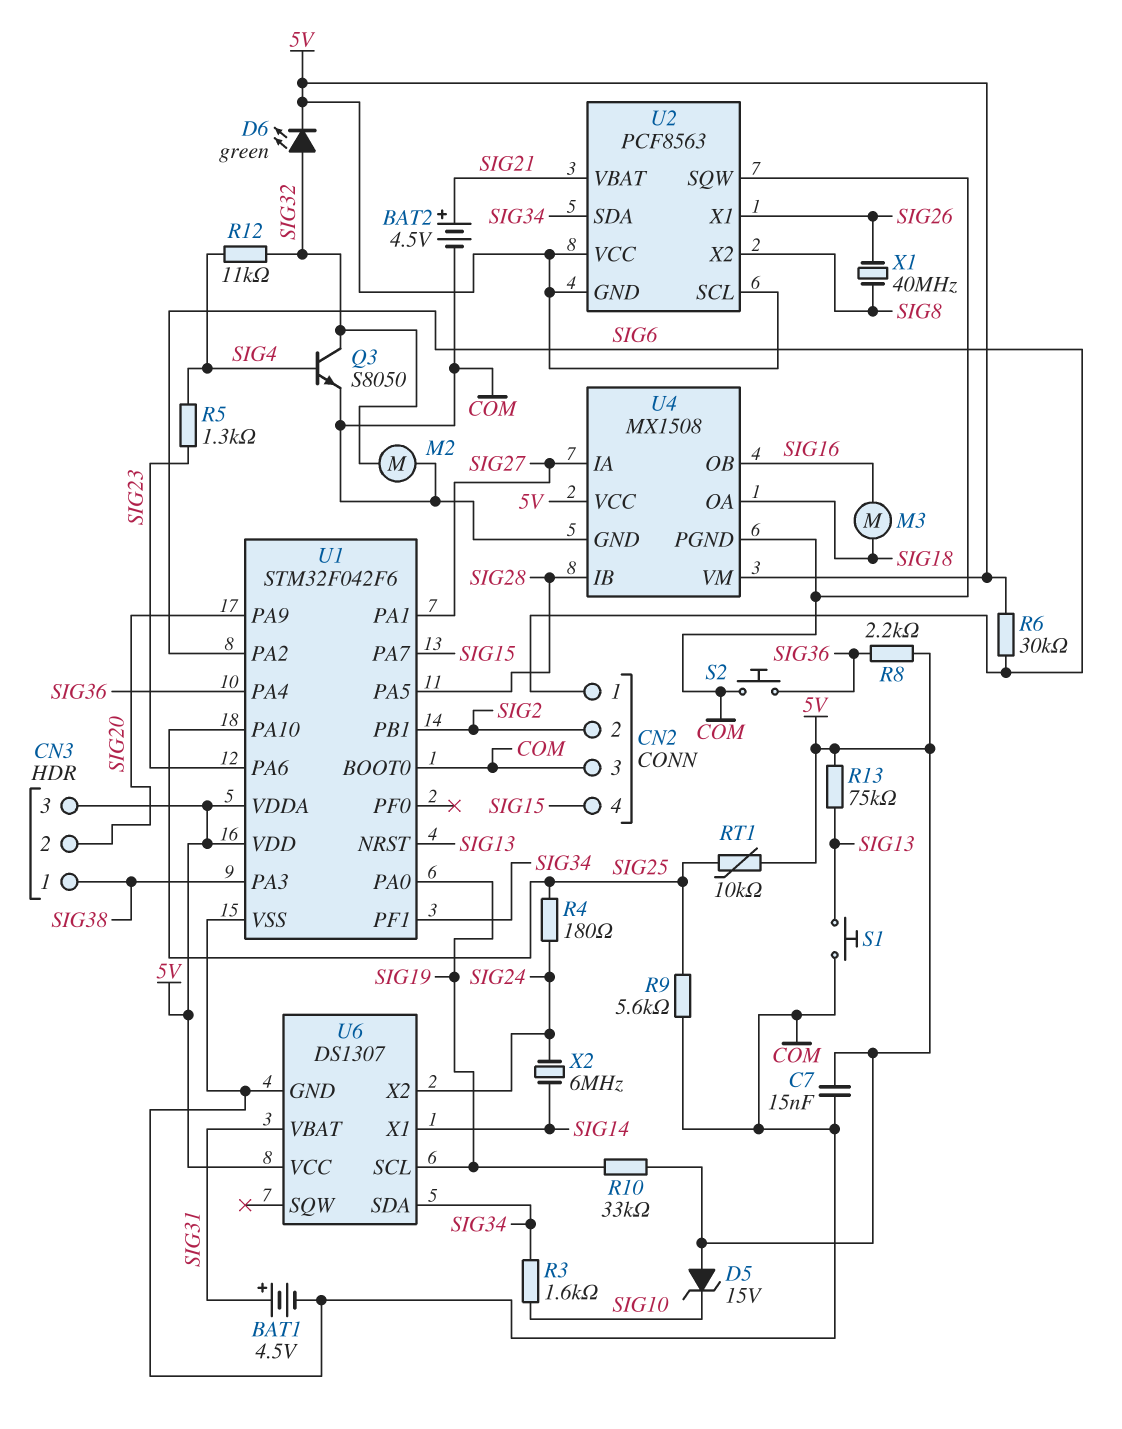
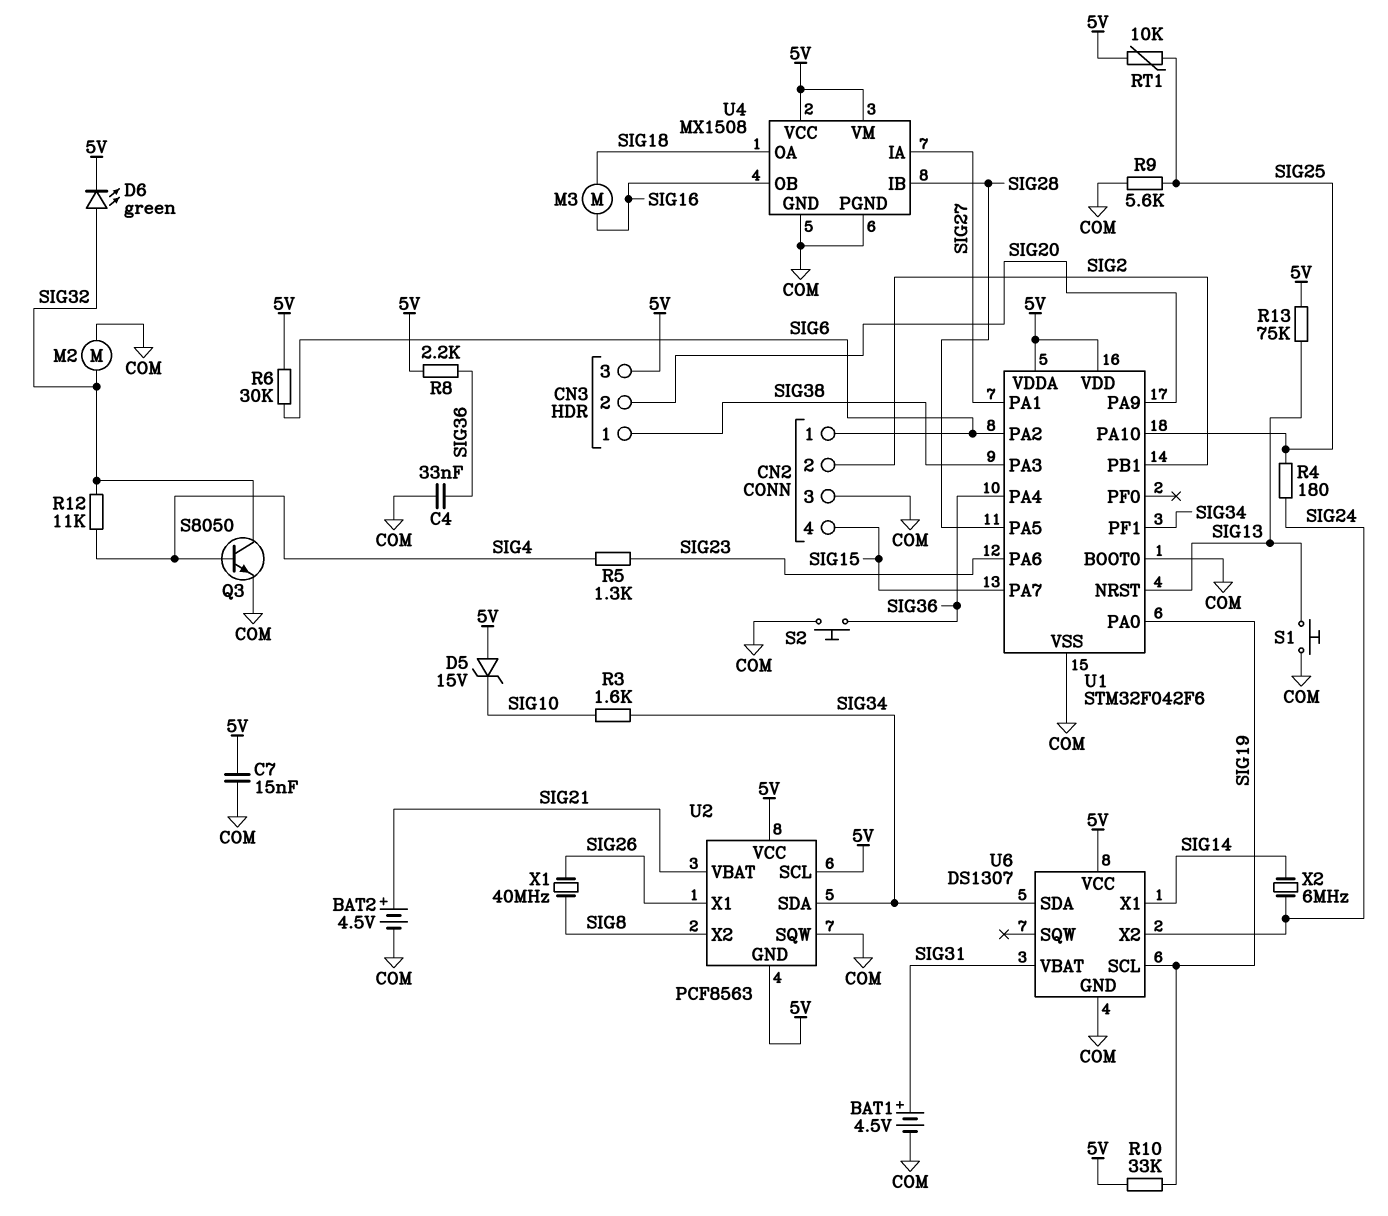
C4: none -> 33nF (COM, SIG36)

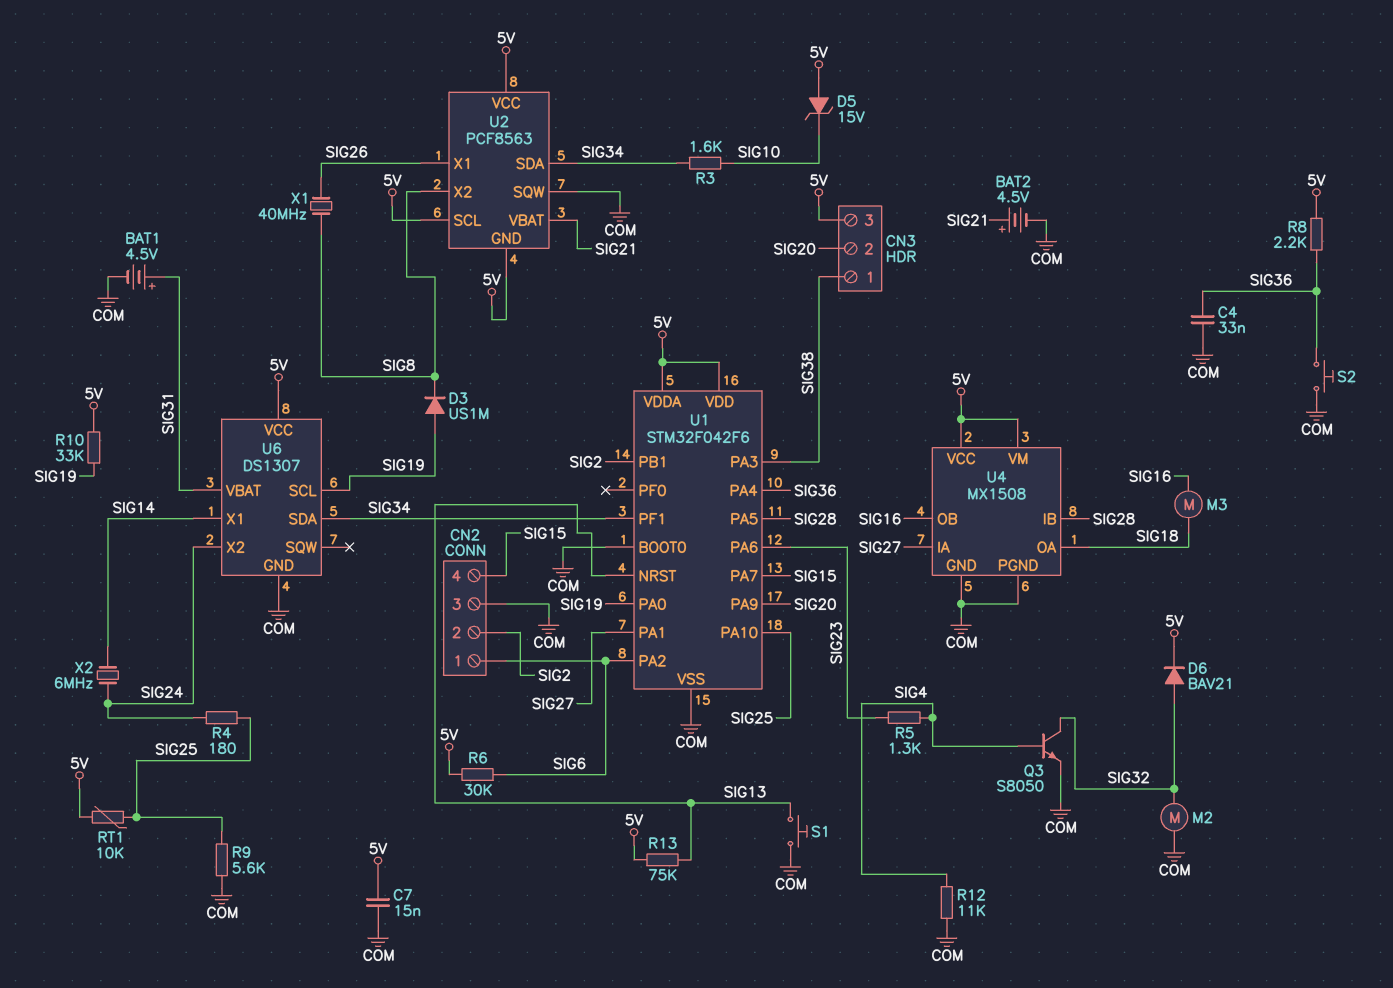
D3: none -> diode US1M (A SIG19, K SIG8)
D6: LED green (A SIG32, K 5V) -> diode BAV21 (A SIG32, K 5V)
R12: 11k (SIG4, SIG32) -> 11k (COM, SIG4)

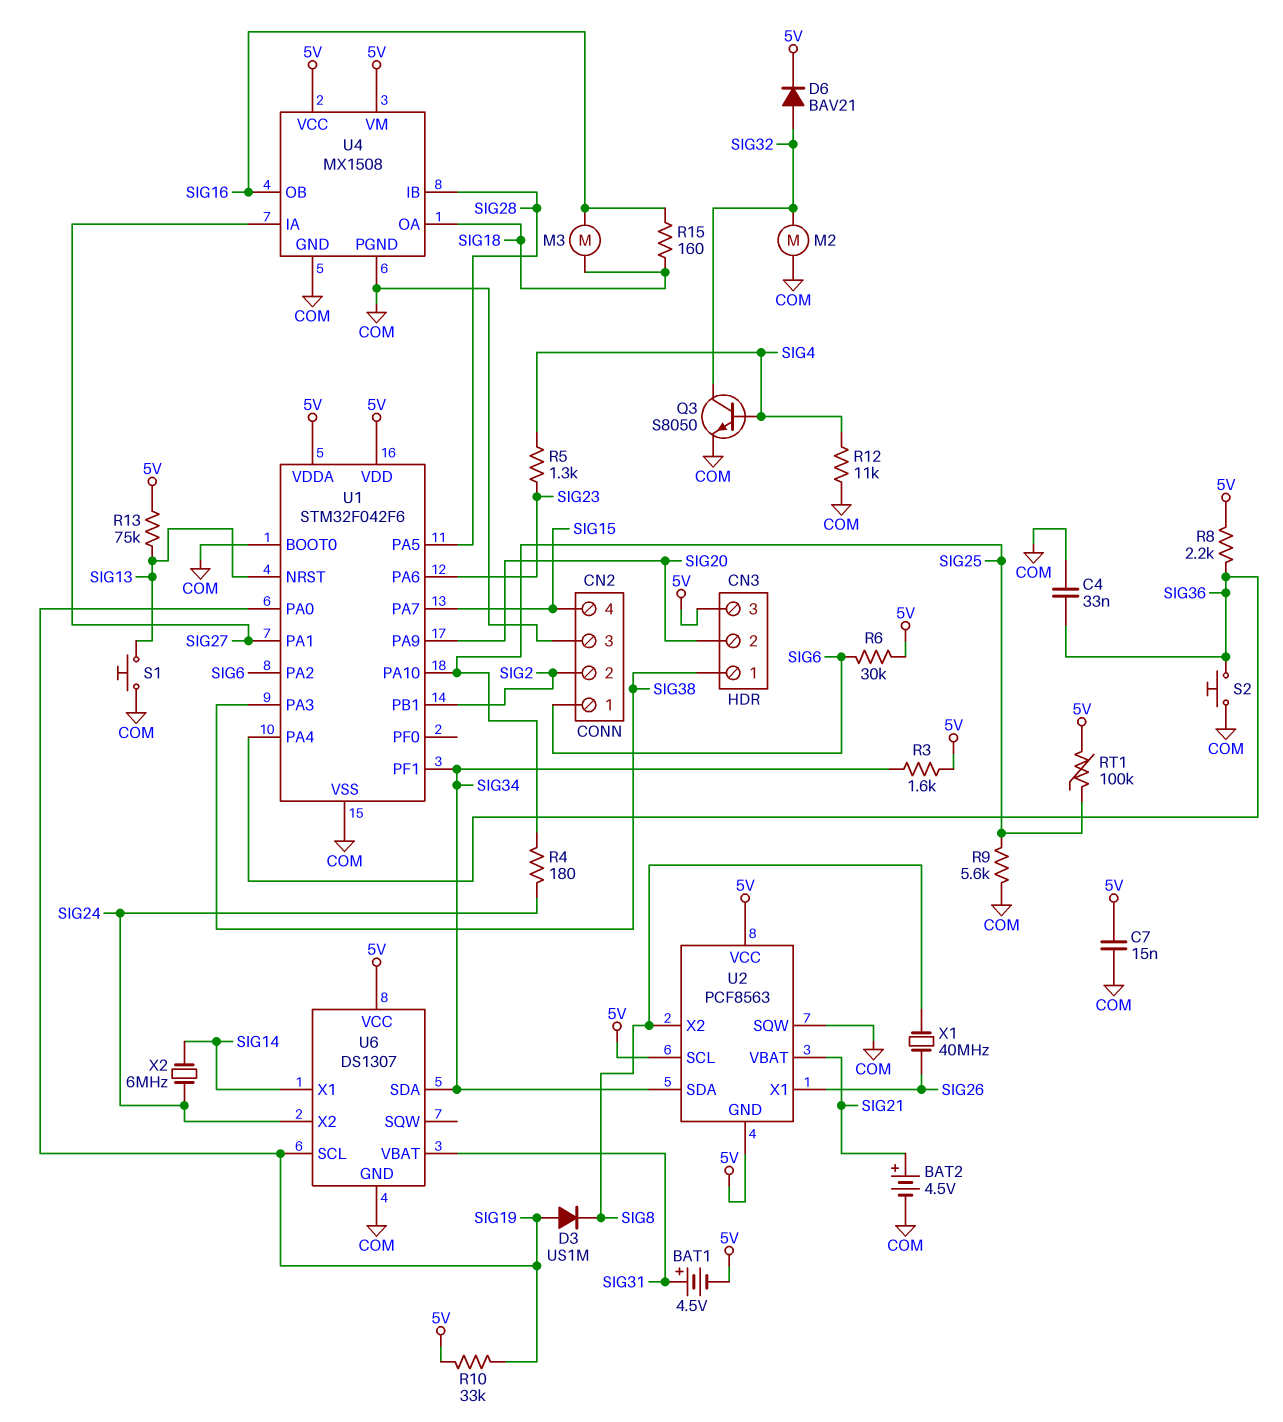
BAT1: 4.5V (plus SIG31, minus COM) -> 4.5V (plus SIG31, minus 5V)
D5: zener 15V (A 5V, K SIG10) -> none
R3: 1.6k (SIG10, SIG34) -> 1.6k (5V, SIG34)
R15: none -> 160 (SIG16, SIG18)
RT1: 10k (5V, SIG25) -> 100k (5V, SIG25)

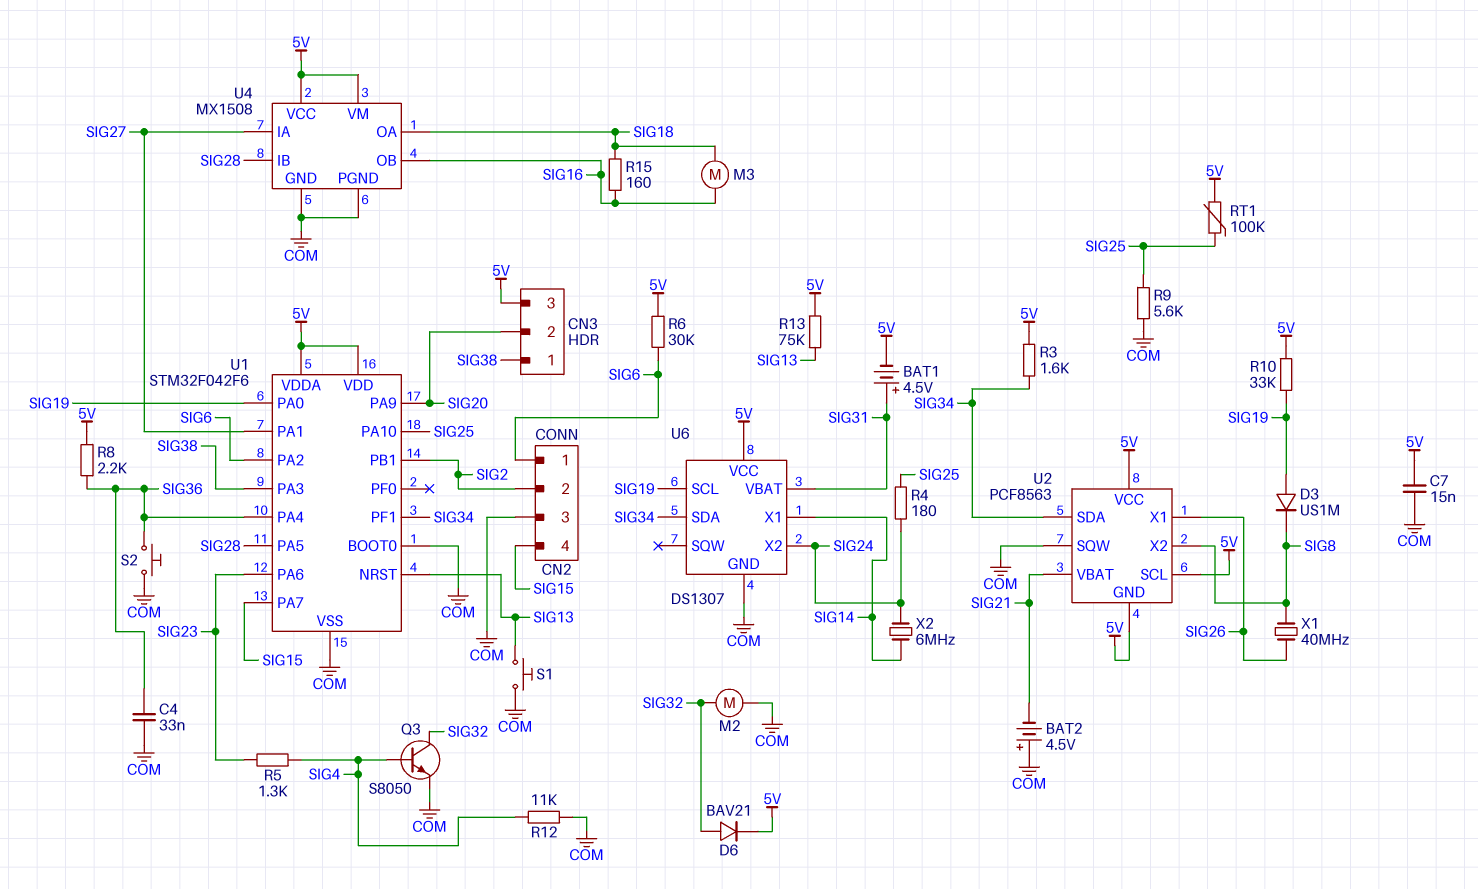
BAT2: 4.5V (plus SIG21, minus COM) -> 4.5V (plus COM, minus SIG21)

